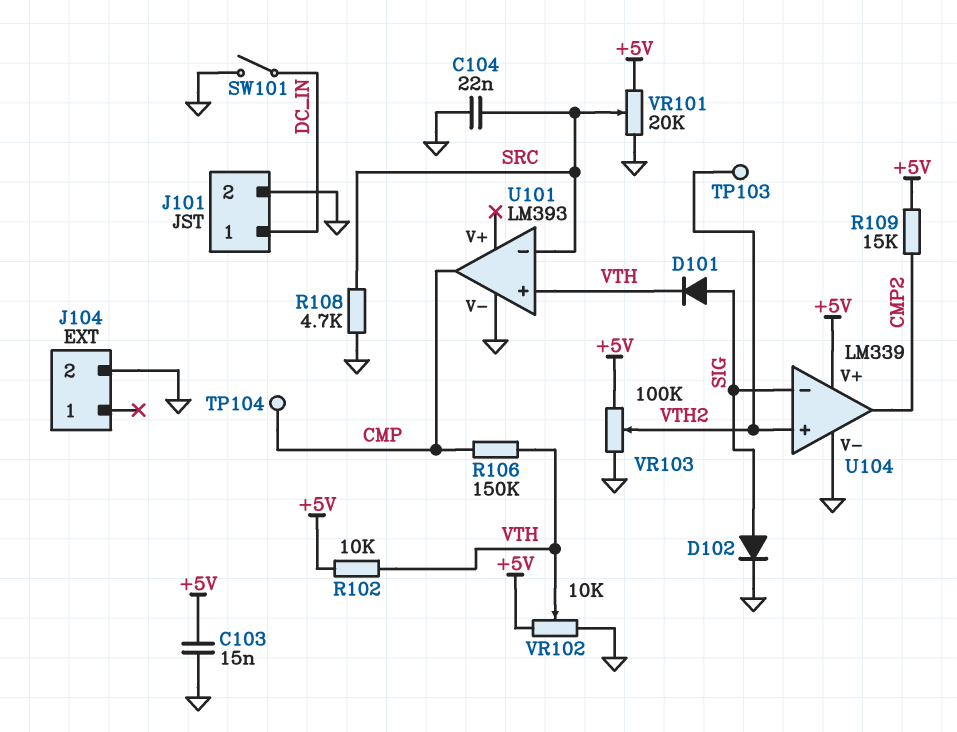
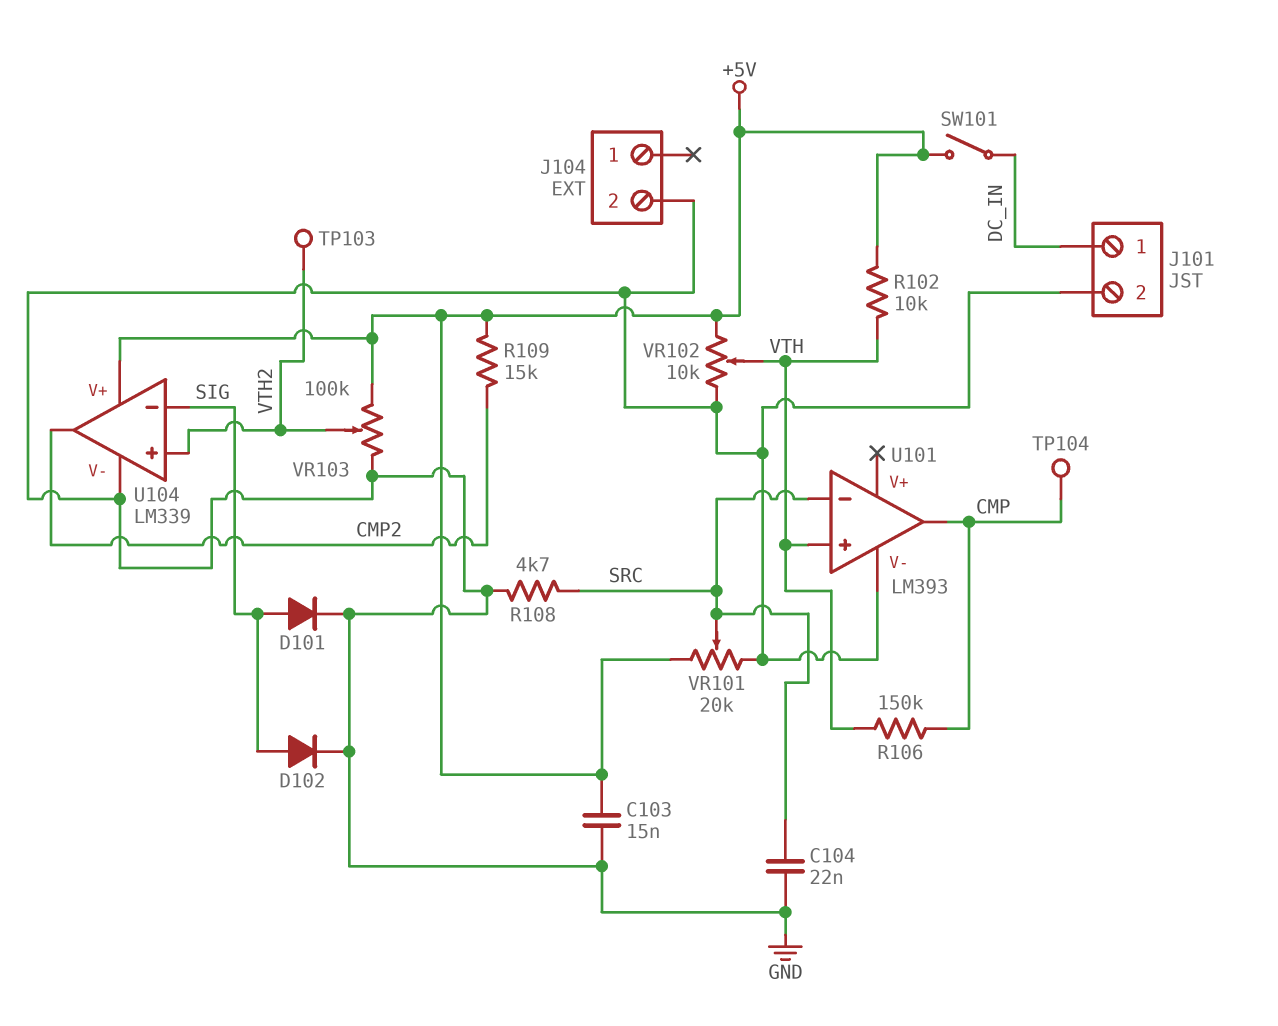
D101: diode (A SIG, K VTH) -> diode (A SIG, K GND)
SW101: switch (DC_IN, GND) -> switch (+5V, DC_IN)

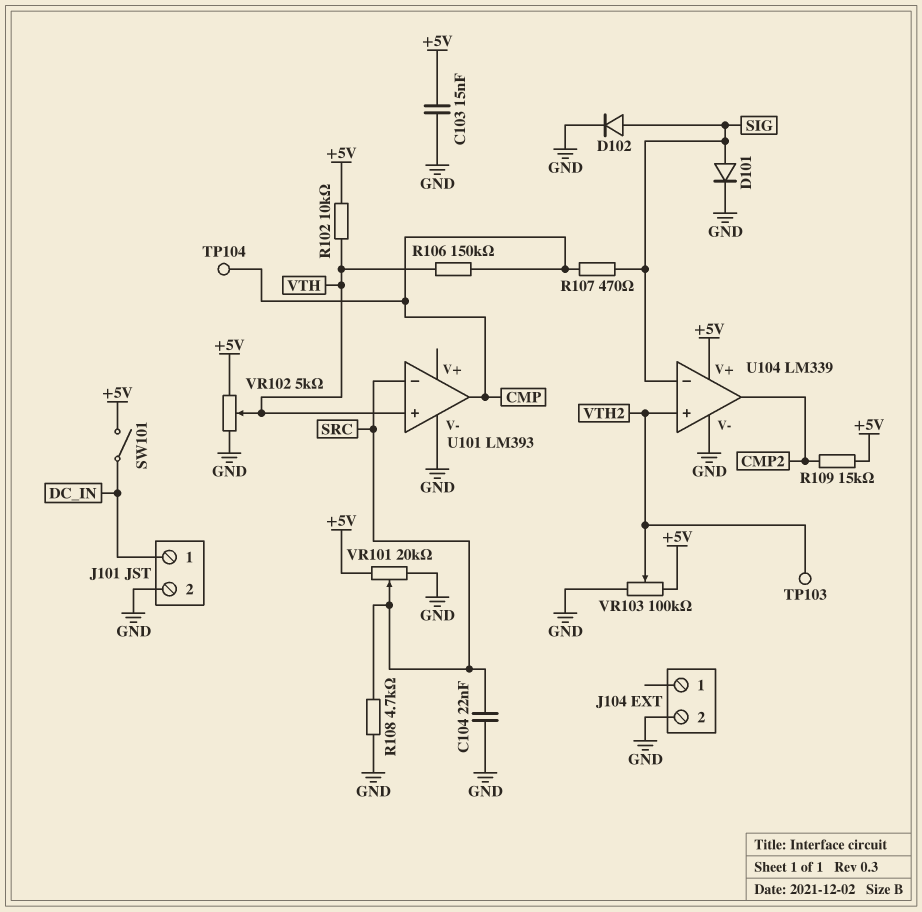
R107: none -> 470 (CMP, SIG)
VR102: 10k (+5V, GND, wiper VTH) -> 5k (+5V, GND, wiper VTH)

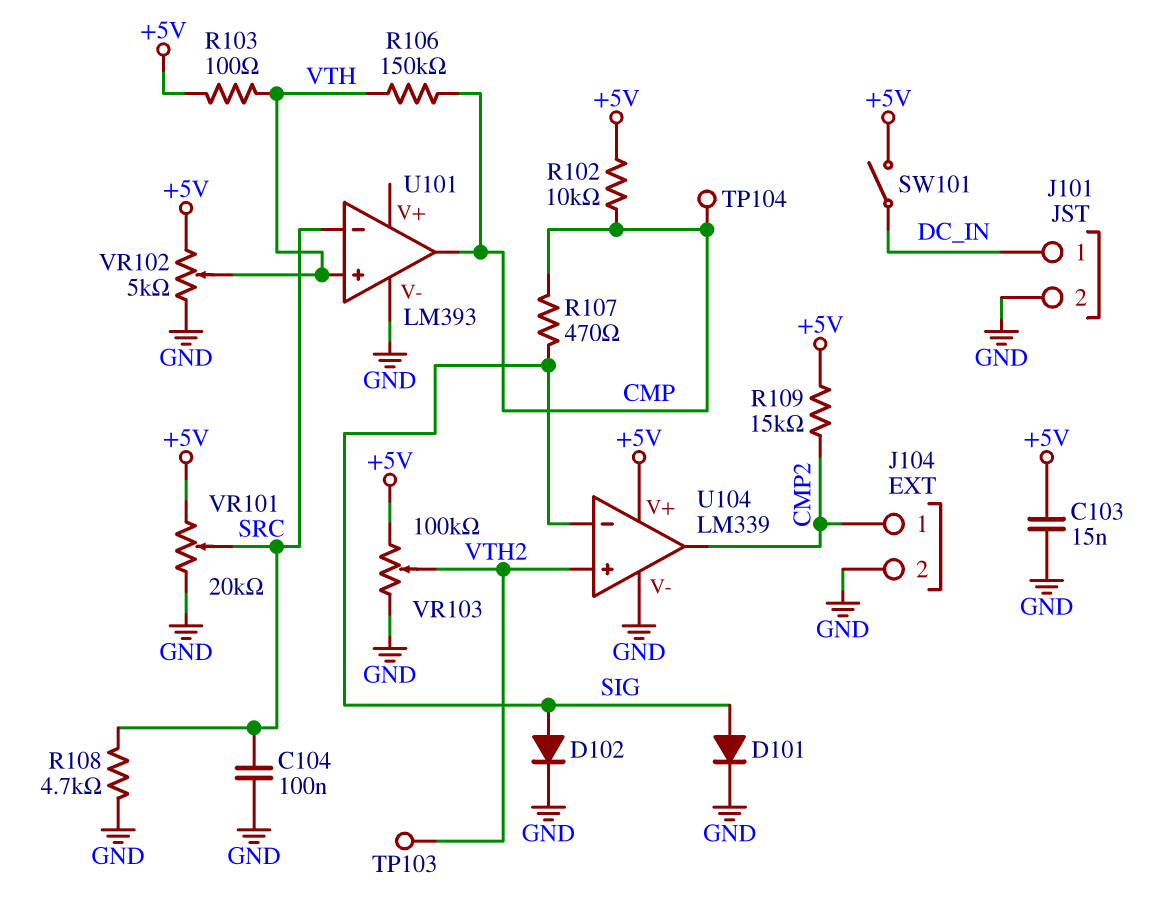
C104: 22nF (GND, SRC) -> 100nF (GND, SRC)
J104 pin 1: none -> CMP2
R102: 10k (+5V, VTH) -> 10k (+5V, CMP)
R103: none -> 100 (+5V, VTH)

